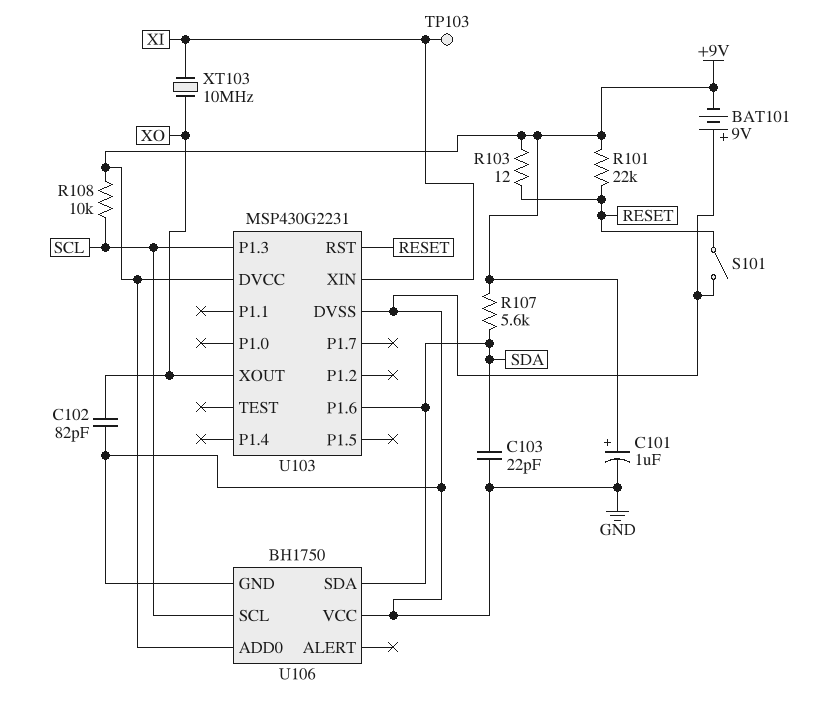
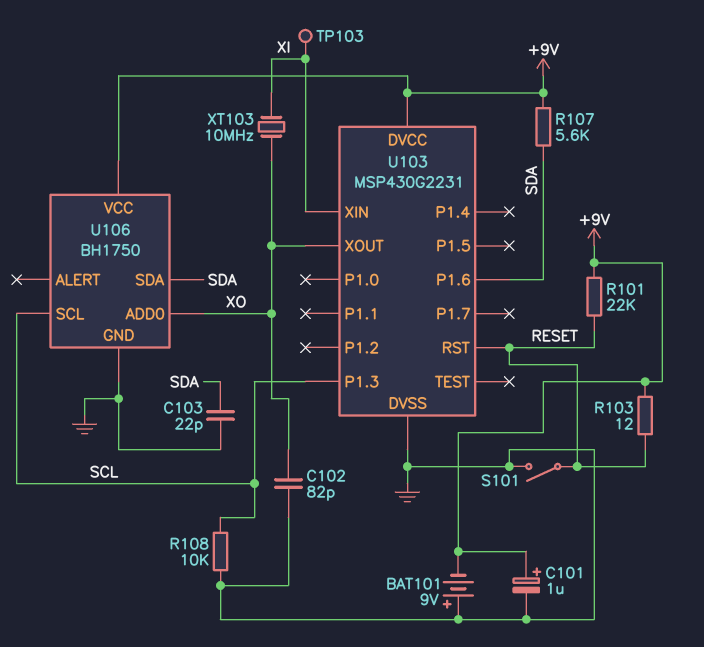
R108: 10k (+9V, SCL) -> 10k (GND, SCL)
U106 pin ADD0: +9V -> XO
U106 pin VCC: GND -> +9V

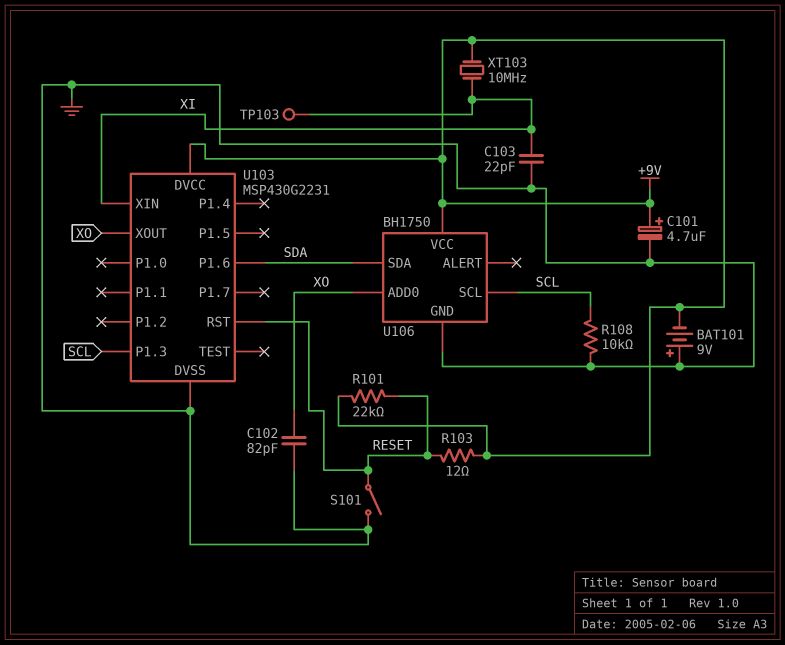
C101: 1uF (plus +9V, minus GND) -> 4.7uF (plus +9V, minus GND)
C103: 22pF (GND, SDA) -> 22pF (GND, XI)
R107: 5.6k (+9V, SDA) -> none
XT103: 10MHz (XI, XO) -> 10MHz (+9V, XI)

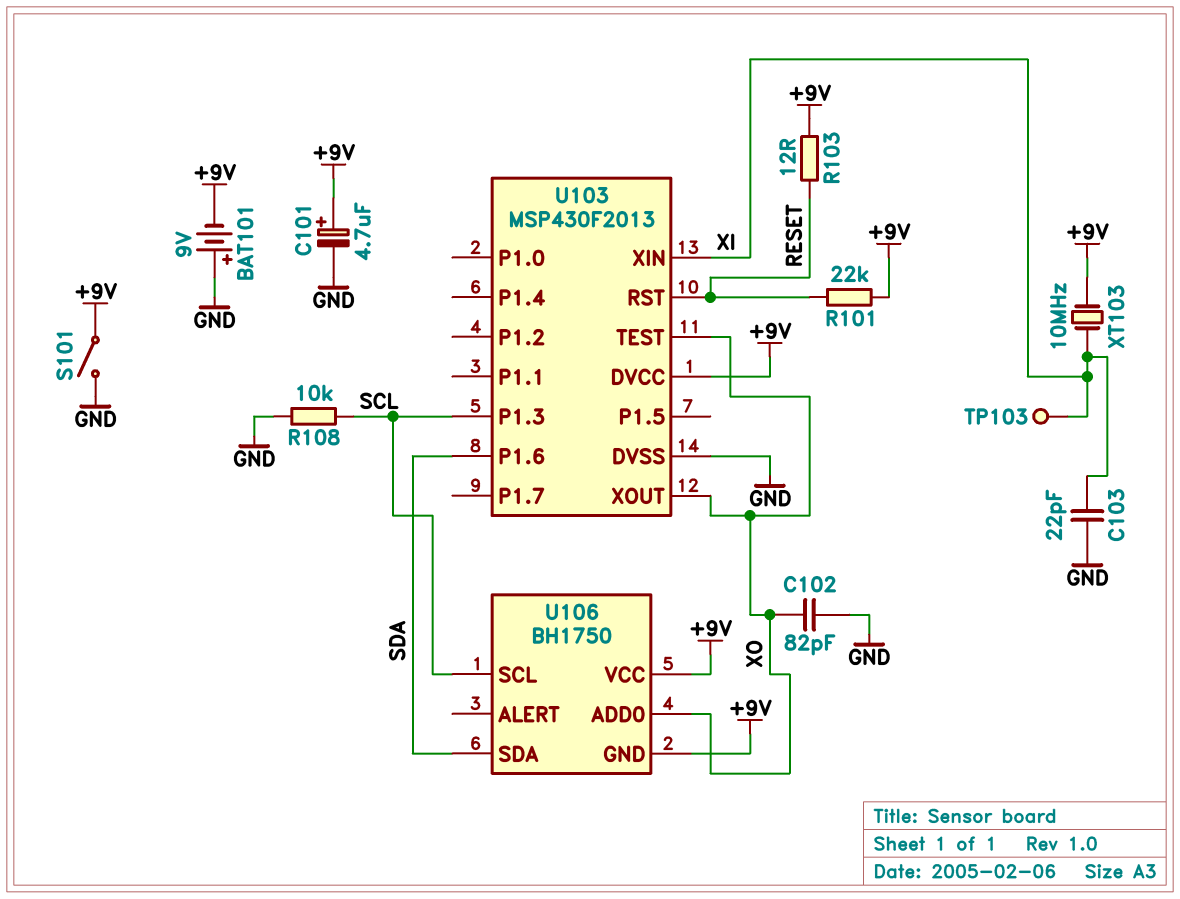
S101: switch (GND, RESET) -> switch (+9V, GND)
U103: MSP430G2231 -> MSP430F2013
U103 pin TEST: none -> XO
U106 pin GND: GND -> +9V

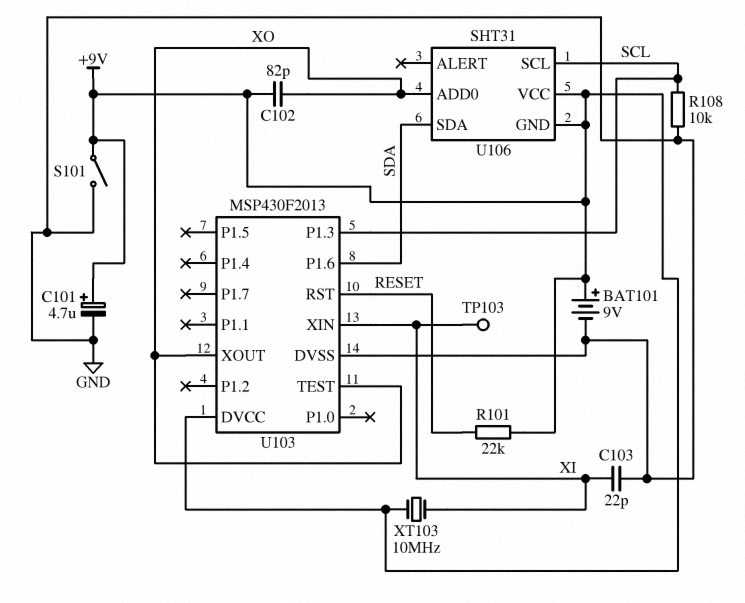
BAT101: 9V (plus GND, minus +9V) -> 9V (plus +9V, minus GND)
C102: 82pF (GND, XO) -> 82pF (+9V, XO)
R103: 12 (+9V, RESET) -> none
U106: BH1750 -> SHT31

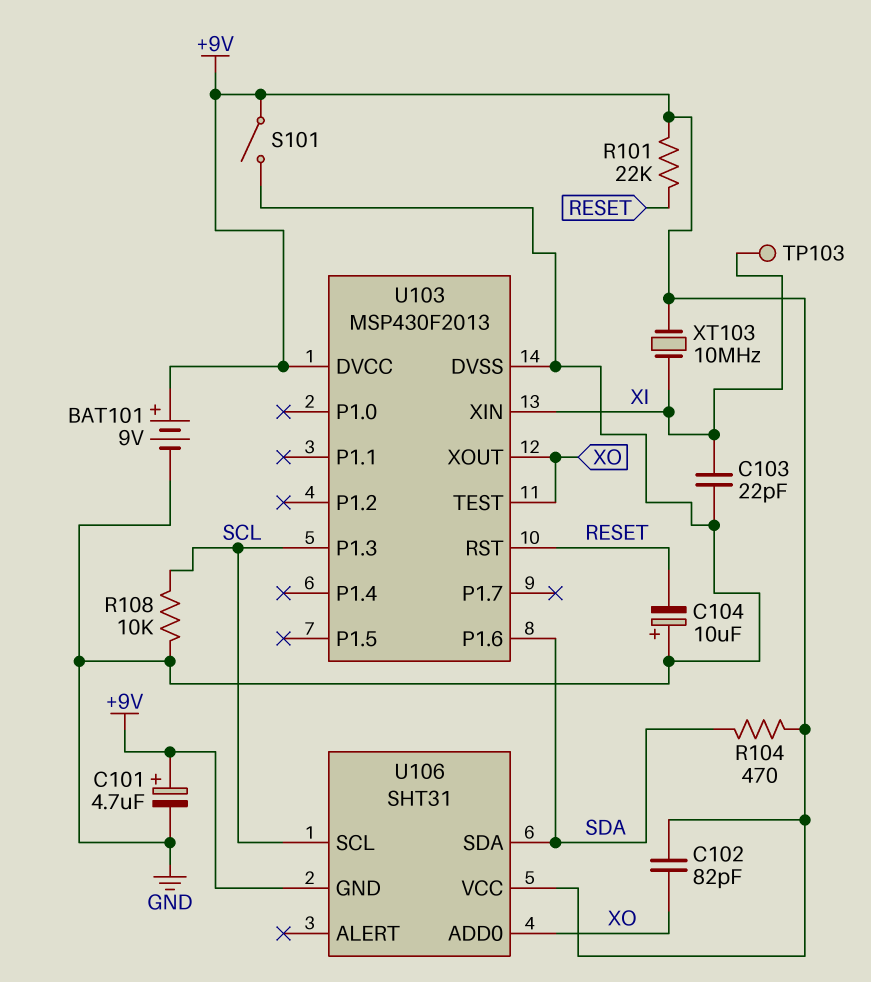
C104: none -> 10uF (plus GND, minus RESET)
R104: none -> 470 (+9V, SDA)

